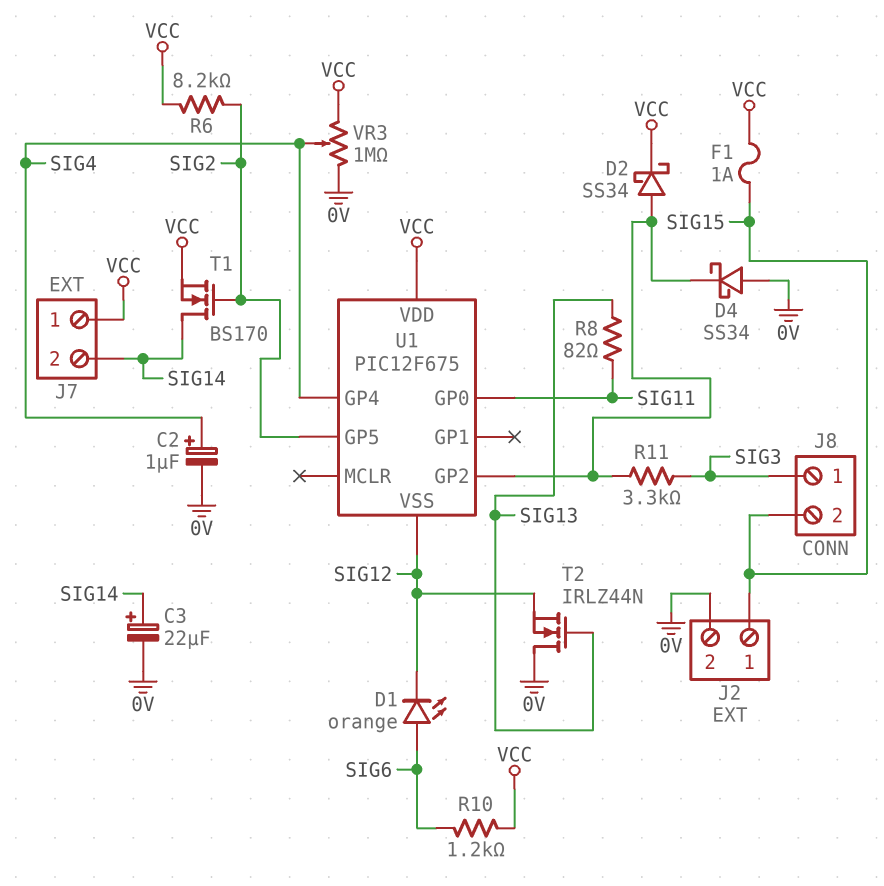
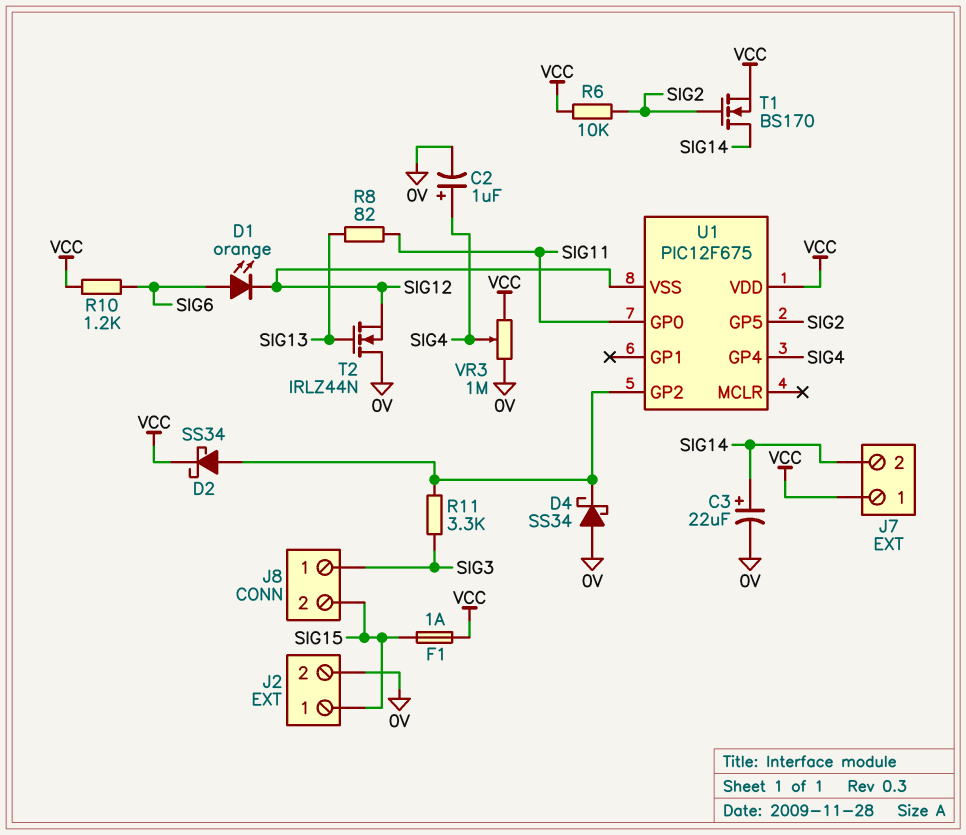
R6: 8.2k (SIG2, VCC) -> 10k (SIG2, VCC)

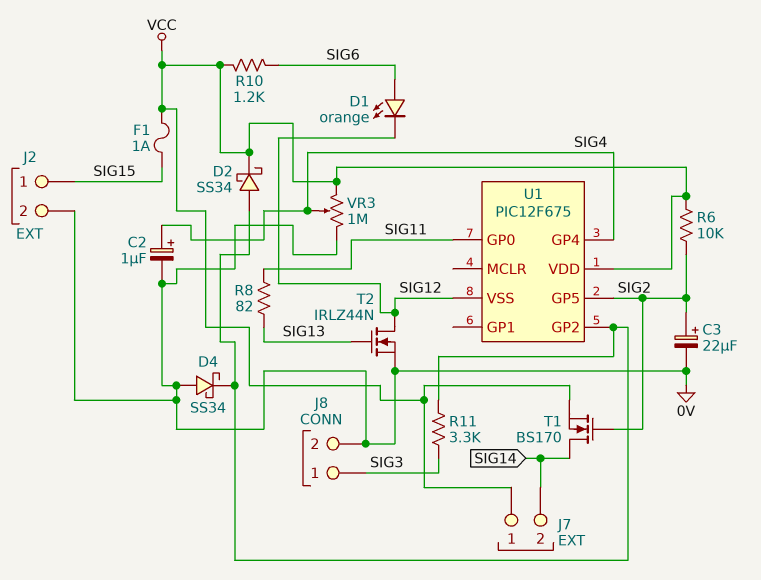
C3: 22uF (plus SIG14, minus 0V) -> 22uF (plus SIG2, minus 0V)
J8 pin 2: SIG15 -> 0V
T2: NMOS IRLZ44N (G SIG13, D 0V, S SIG12) -> NMOS IRLZ44N (G SIG13, D SIG12, S 0V)

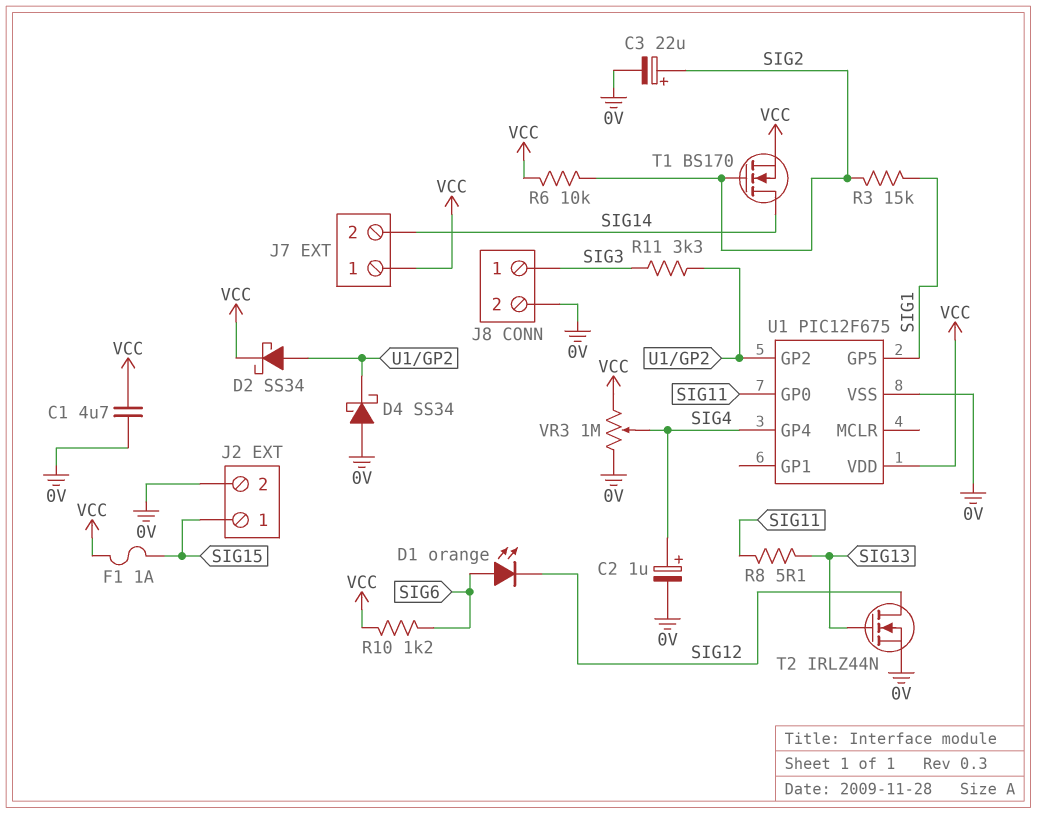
C1: none -> 4.7uF (0V, VCC)
R3: none -> 15k (SIG1, SIG2)
R8: 82 (SIG11, SIG13) -> 5.1 (SIG11, SIG13)
U1 pin GP5: SIG2 -> SIG1
U1 pin VSS: SIG12 -> 0V

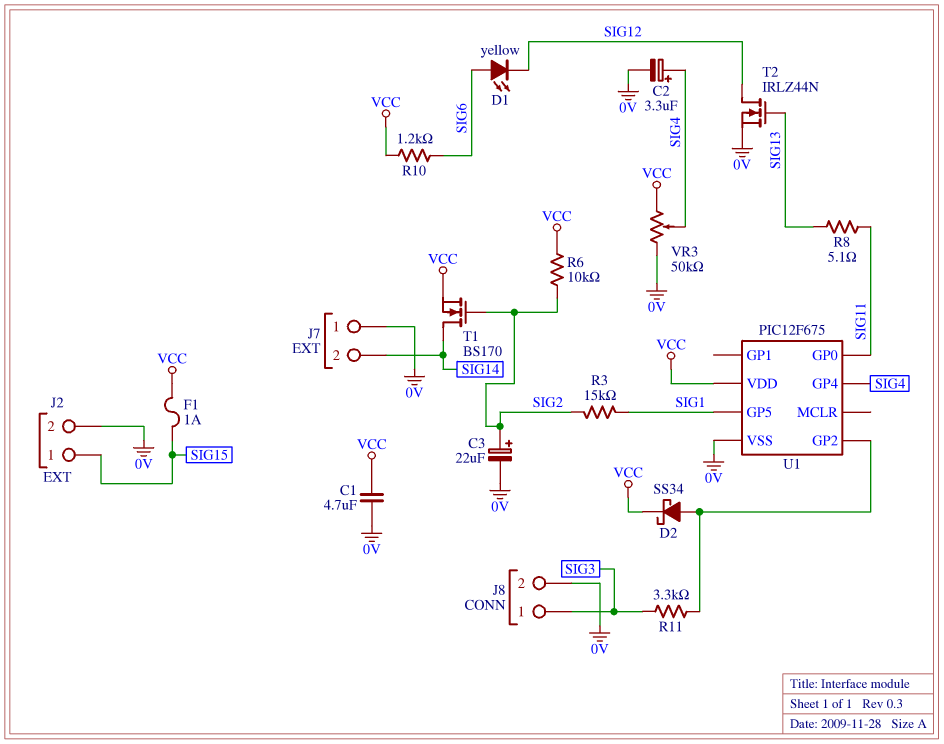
C2: 1uF (plus SIG4, minus 0V) -> 3.3uF (plus SIG4, minus 0V)
D1: LED orange (A SIG6, K SIG12) -> LED yellow (A SIG6, K SIG12)
D4: schottky SS34 (A 0V, K U1/GP2) -> none
J7 pin 1: VCC -> 0V
VR3: 1M (0V, VCC, wiper SIG4) -> 50k (0V, VCC, wiper SIG4)

